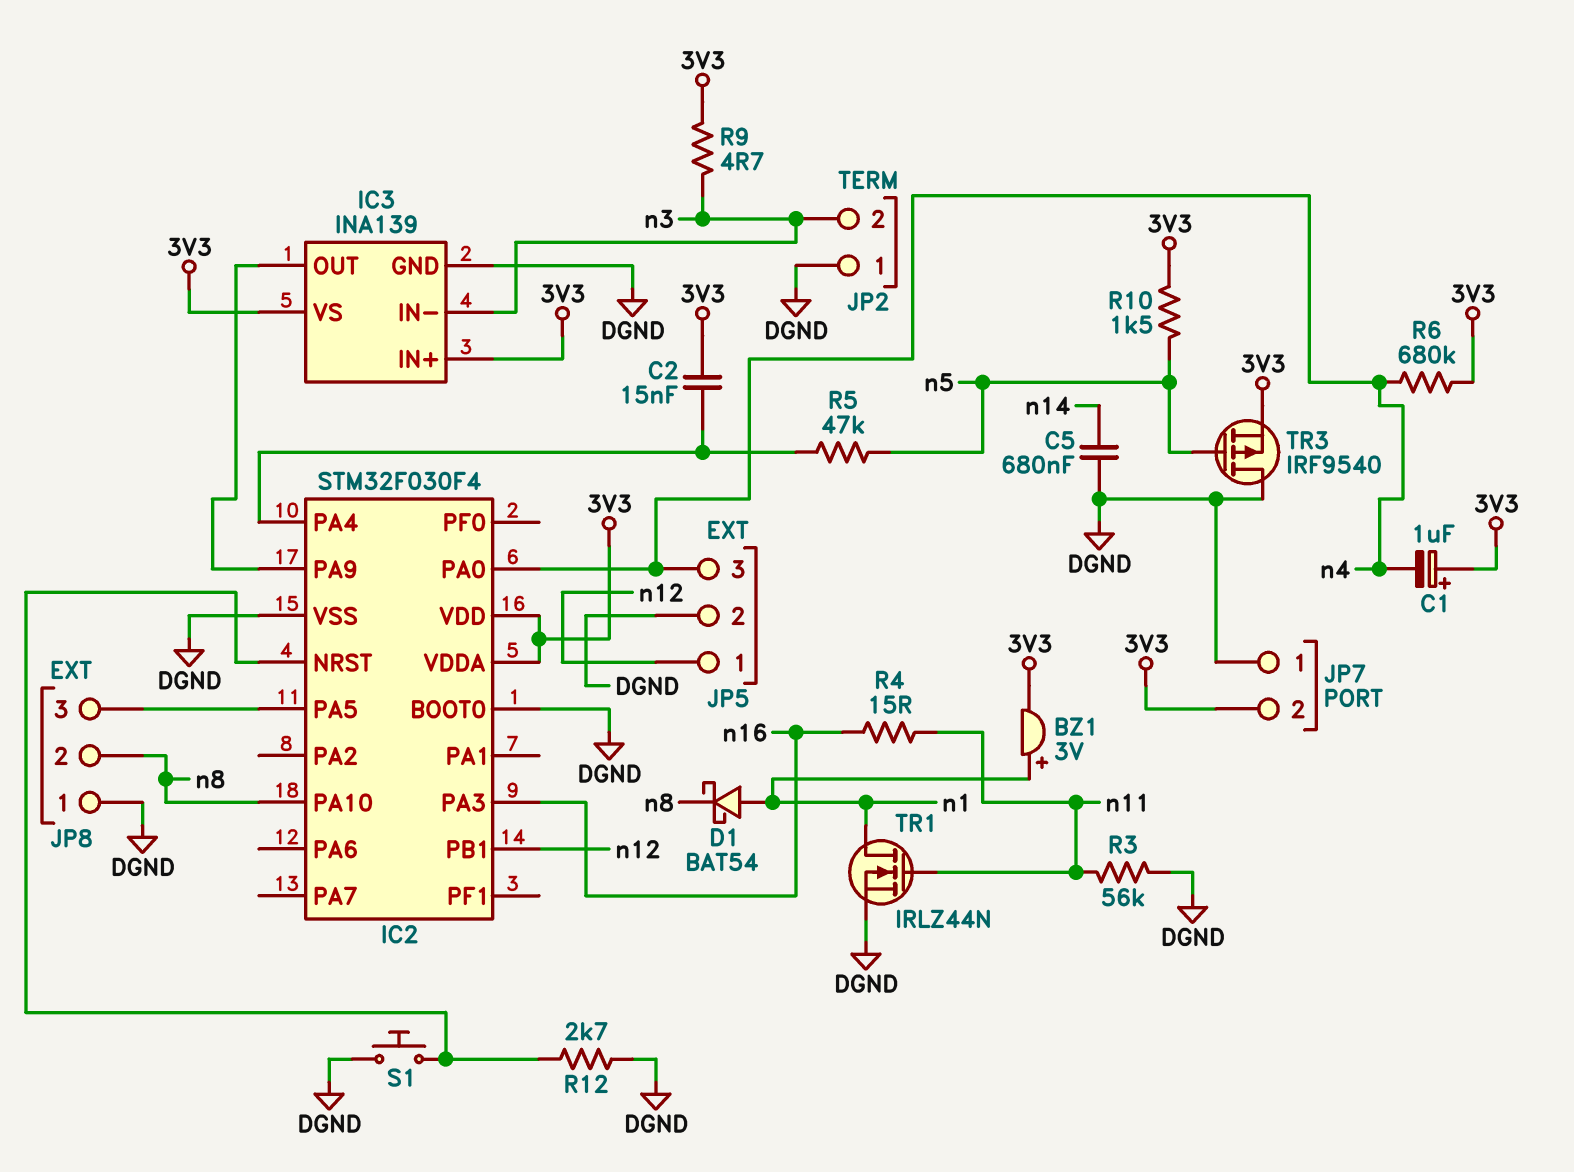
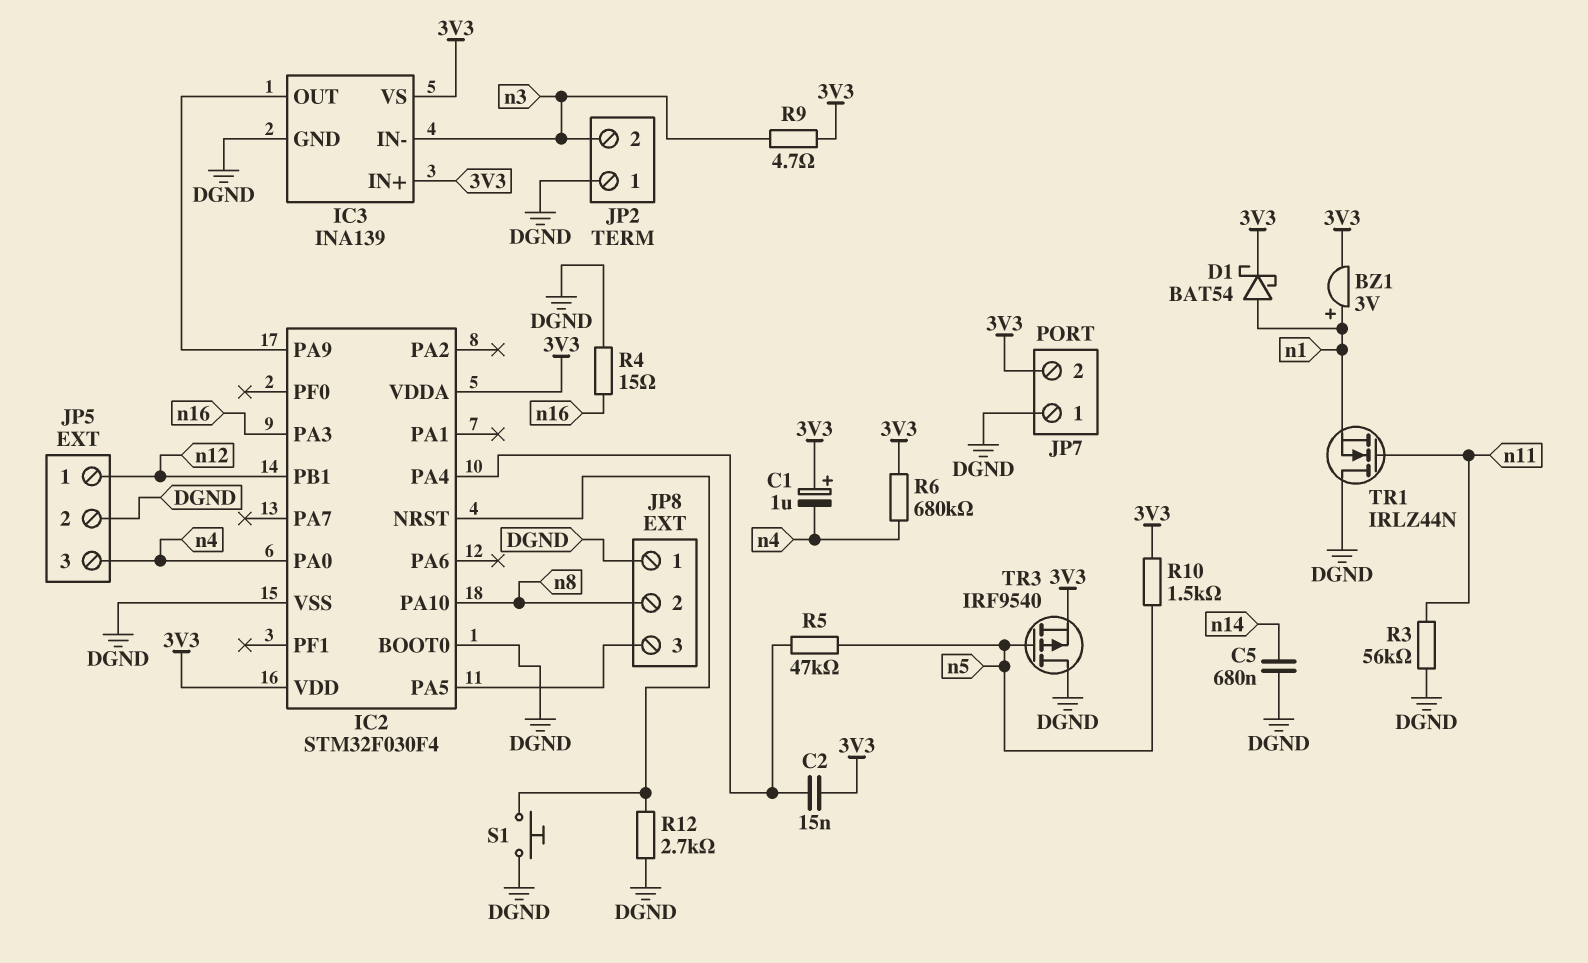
D1: schottky BAT54 (A n1, K n8) -> schottky BAT54 (A n1, K 3V3)
R4: 15 (n11, n16) -> 15 (DGND, n16)
TR1: NMOS IRLZ44N (G n11, D n1, S DGND) -> NMOS IRLZ44N (G n11, D DGND, S n1)

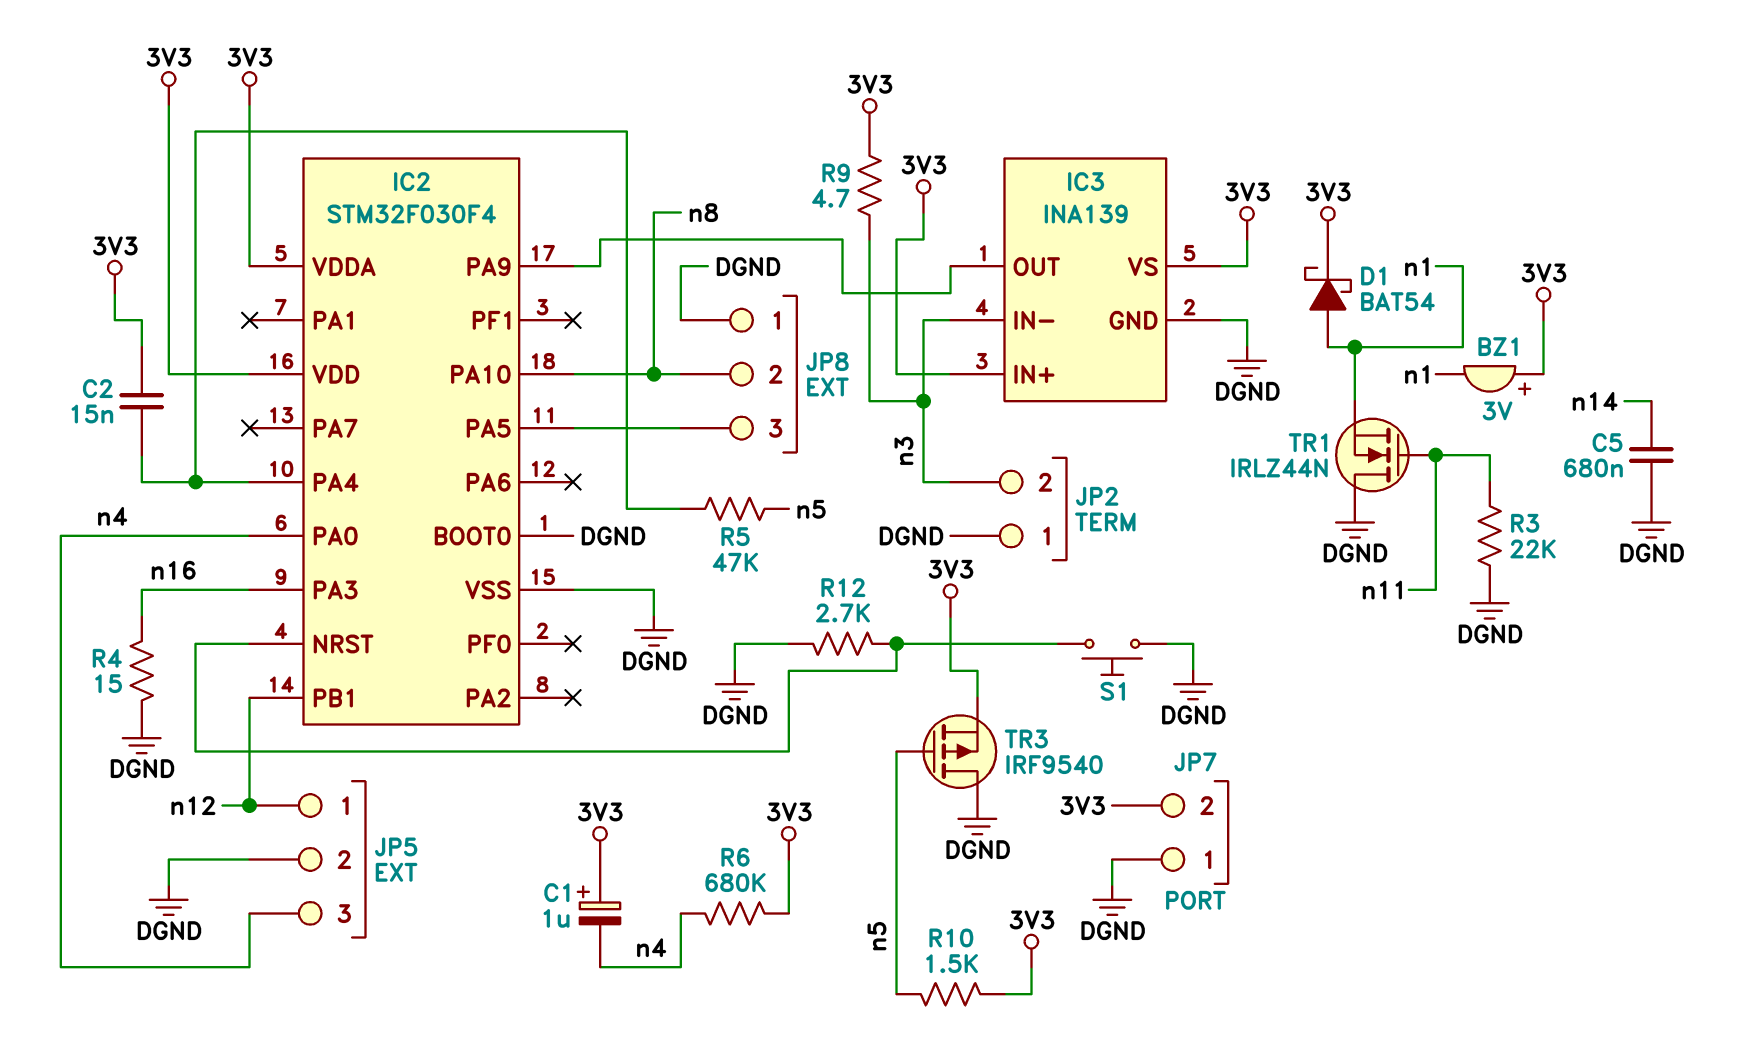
BZ1: buzzer 3V (plus n1, minus 3V3) -> buzzer 3V (plus 3V3, minus n1)
R3: 56k (DGND, n11) -> 22k (DGND, n11)

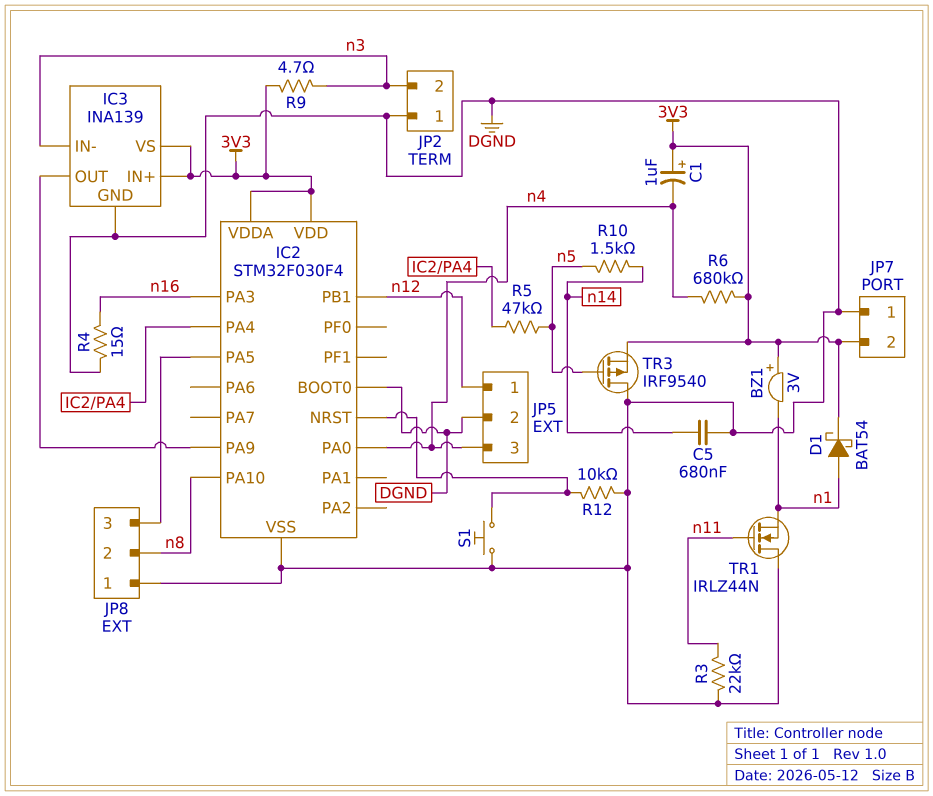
C2: 15nF (3V3, IC2/PA4) -> none
R10: 1.5k (3V3, n5) -> 1.5k (n5, n14)
R12: 2.7k (DGND, IC2/NRST) -> 10k (DGND, IC2/NRST)

